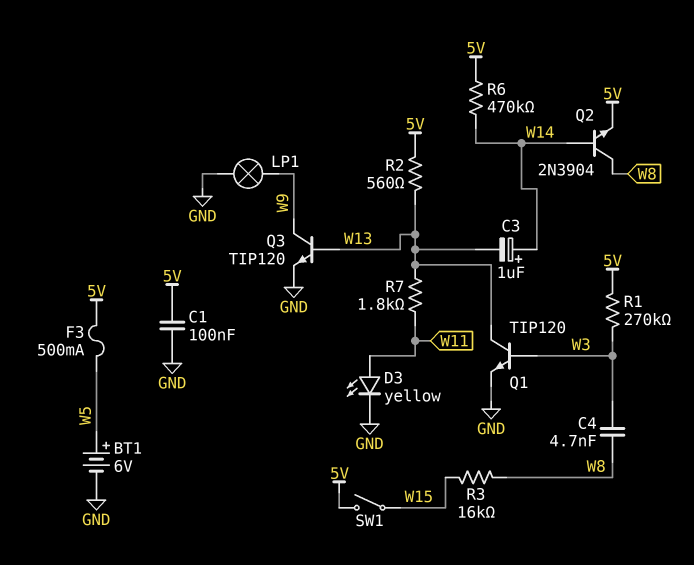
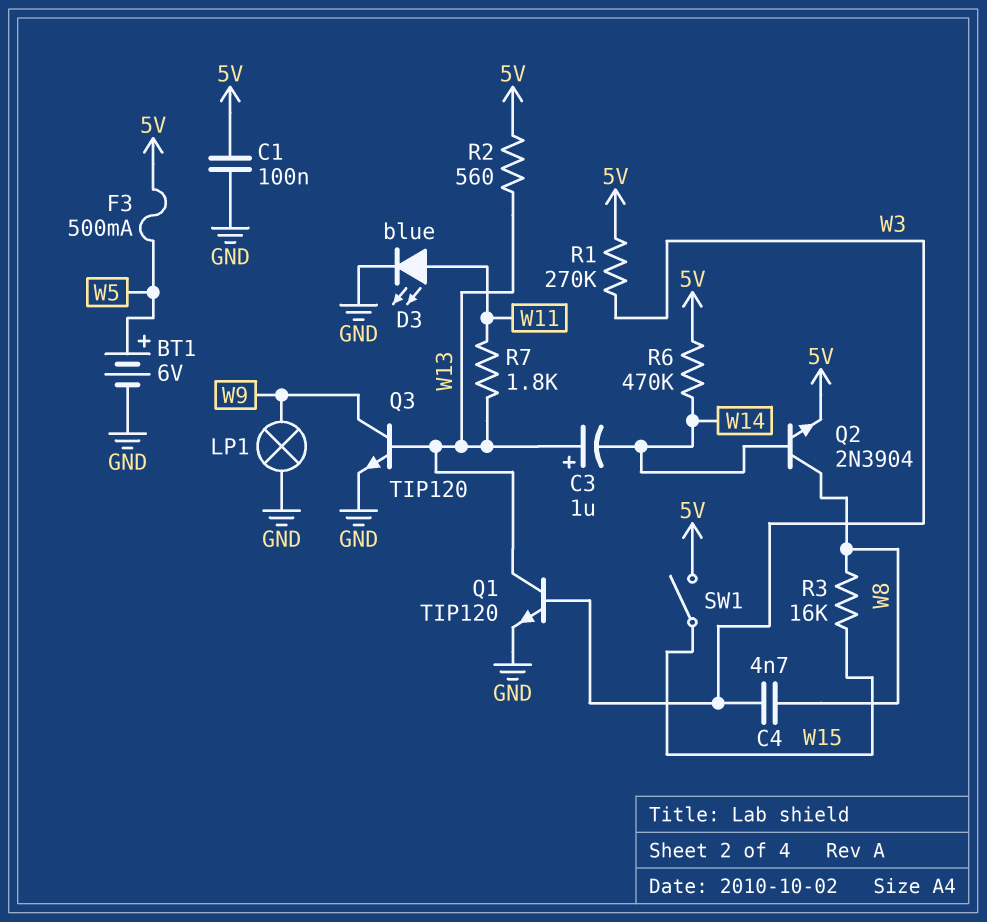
C3: 1uF (plus W14, minus W13) -> 1uF (plus W13, minus W14)
D3: LED yellow (A W11, K GND) -> LED blue (A W11, K GND)

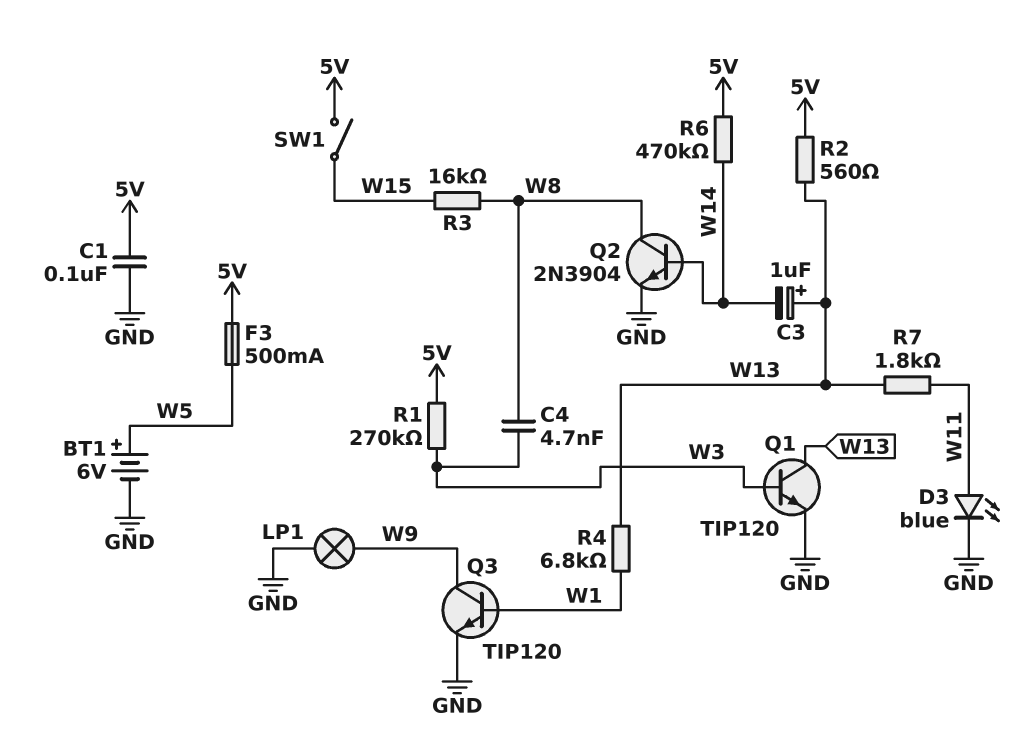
Q2: NPN 2N3904 (B W14, C W8, E 5V) -> NPN 2N3904 (B W14, C W8, E GND)
Q3: NPN TIP120 (B W13, C W9, E GND) -> NPN TIP120 (B W1, C W9, E GND)
R4: none -> 6.8k (W1, W13)

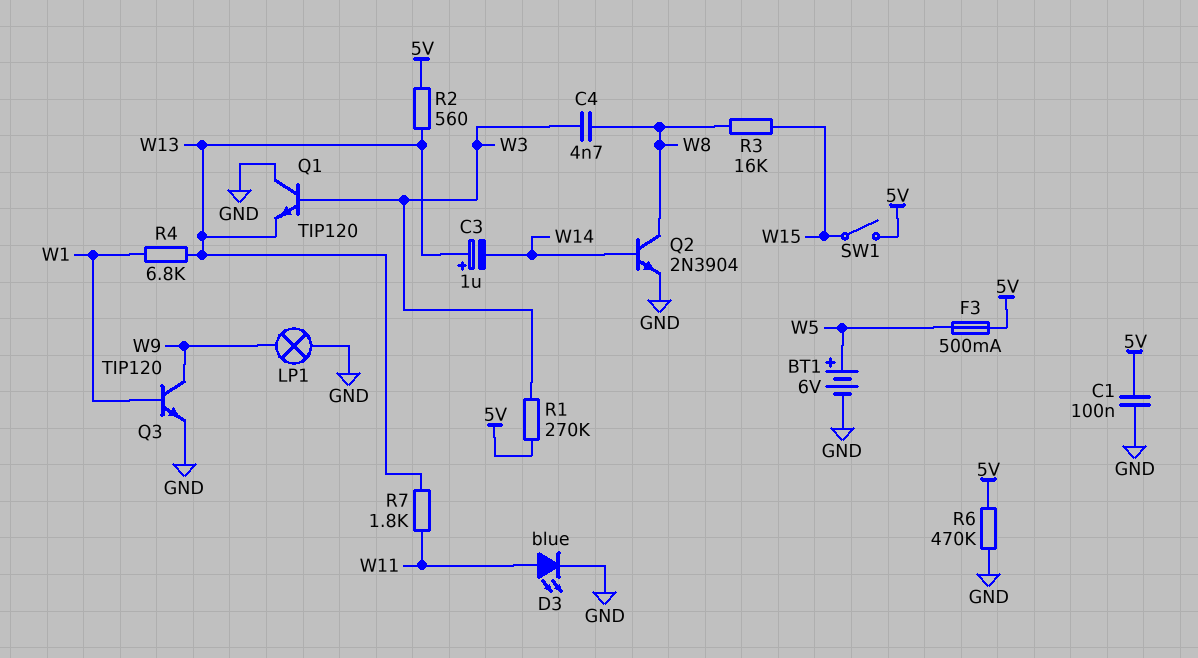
Q1: NPN TIP120 (B W3, C W13, E GND) -> NPN TIP120 (B W3, C GND, E W13)
R6: 470k (5V, W14) -> 470k (5V, GND)

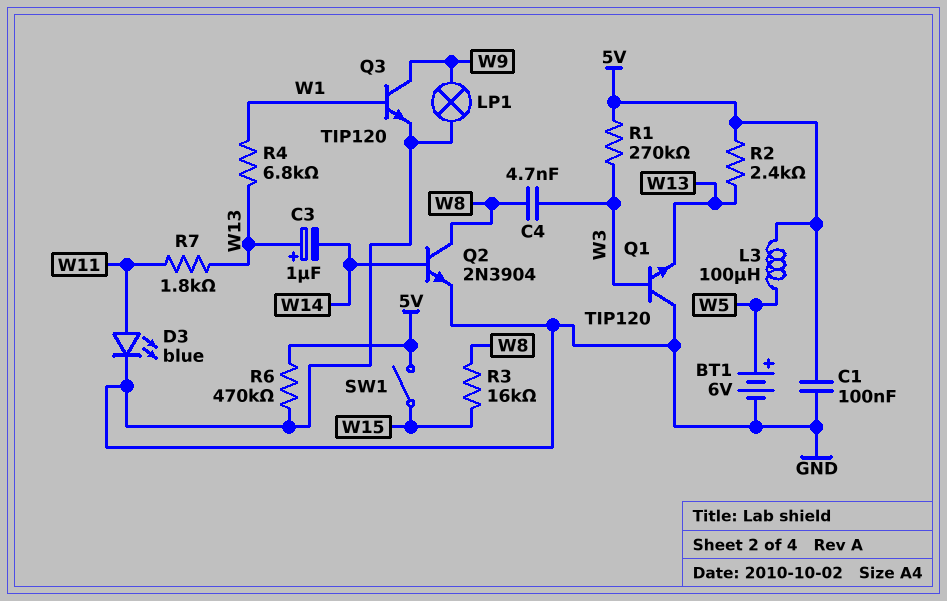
F3: 500mA (5V, W5) -> none
L3: none -> 100uH (5V, W5)
R2: 560 (5V, W13) -> 2.4k (5V, W13)

